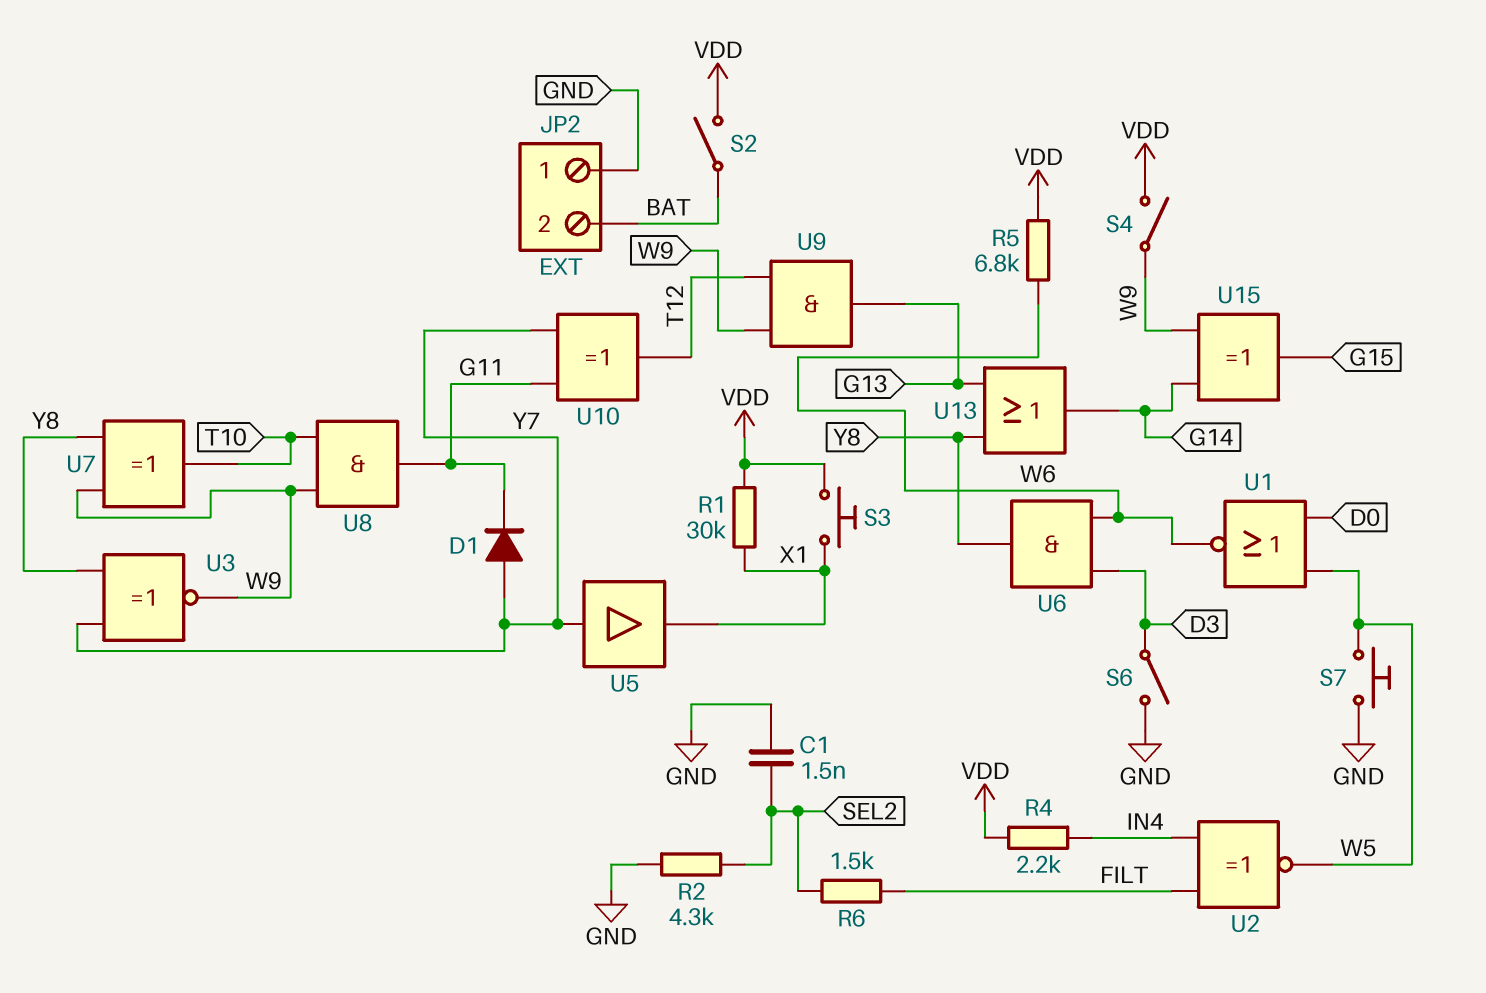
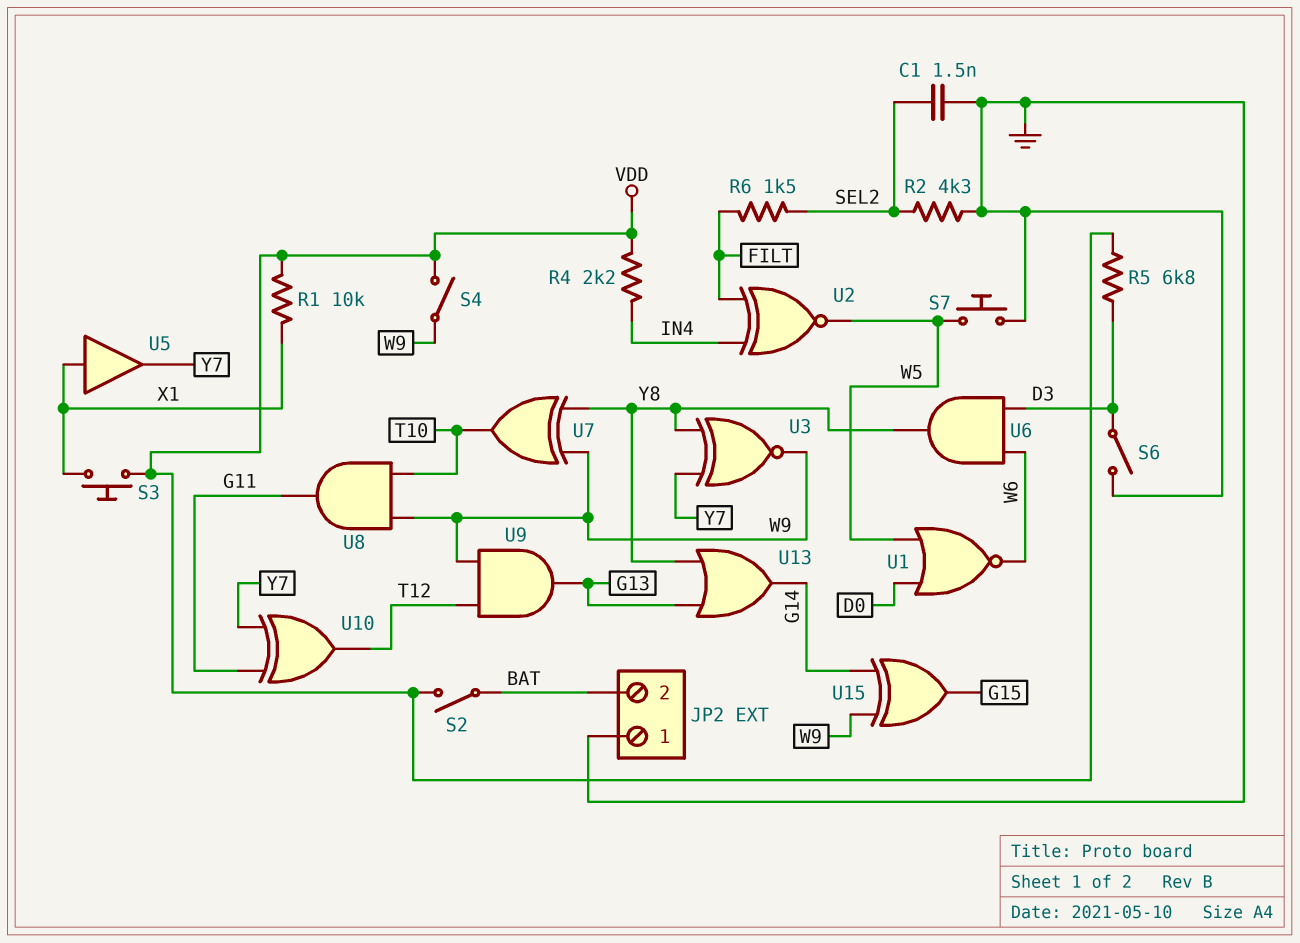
D1: diode (A Y7, K G11) -> none
R1: 30k (VDD, X1) -> 10k (VDD, X1)
R5: 6.8k (VDD, W6) -> 6.8k (D3, VDD)
U5: buffer (in Y7, out X1) -> buffer (in X1, out Y7)

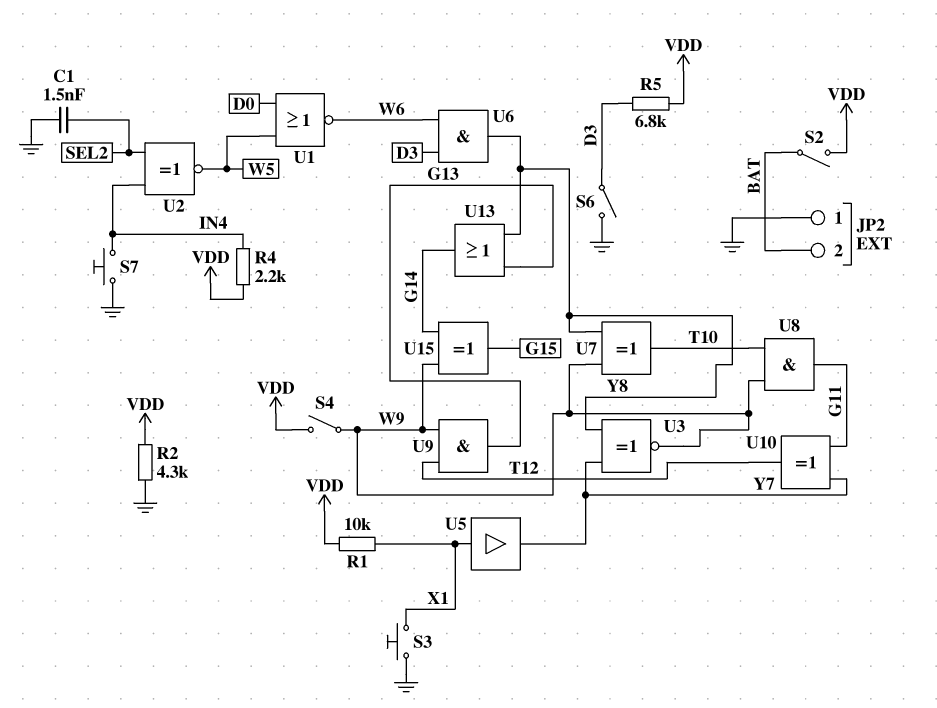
R2: 4.3k (GND, SEL2) -> 4.3k (GND, VDD)
R6: 1.5k (FILT, SEL2) -> none
S3: button (VDD, X1) -> button (GND, X1)
S7: button (GND, W5) -> button (GND, IN4)
U2: XNOR (in FILT, in IN4, out W5) -> XNOR (in IN4, in SEL2, out W5)

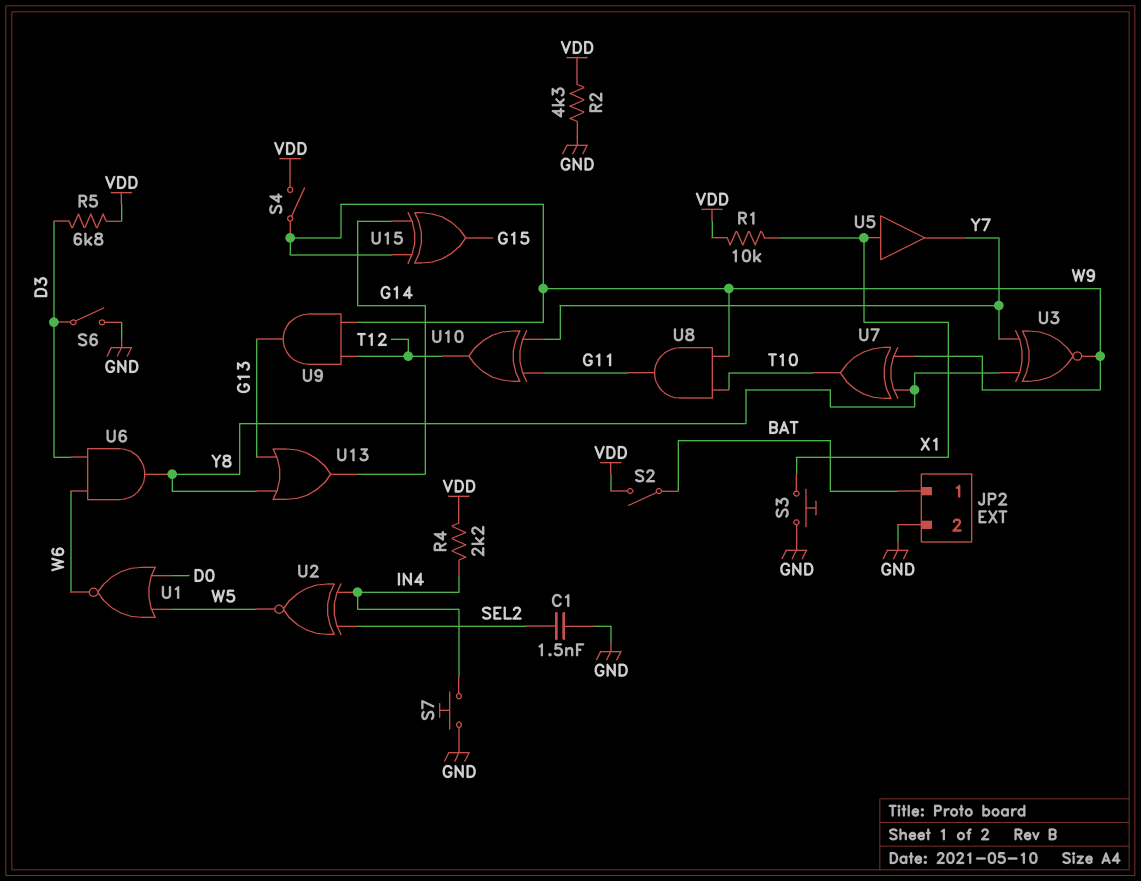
JP2 pin 1: GND -> BAT
JP2 pin 2: BAT -> GND

